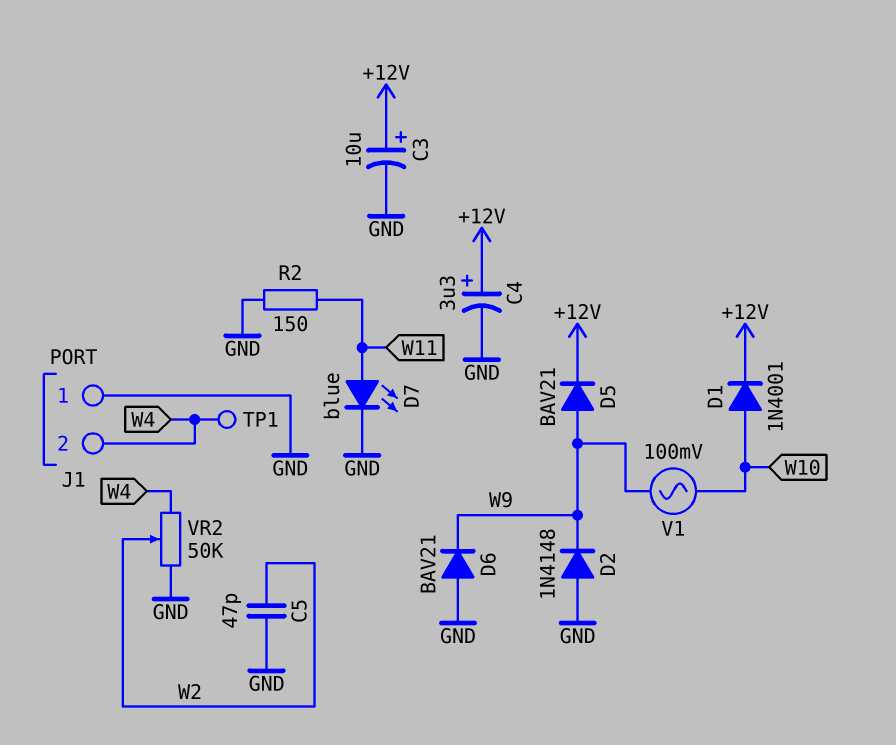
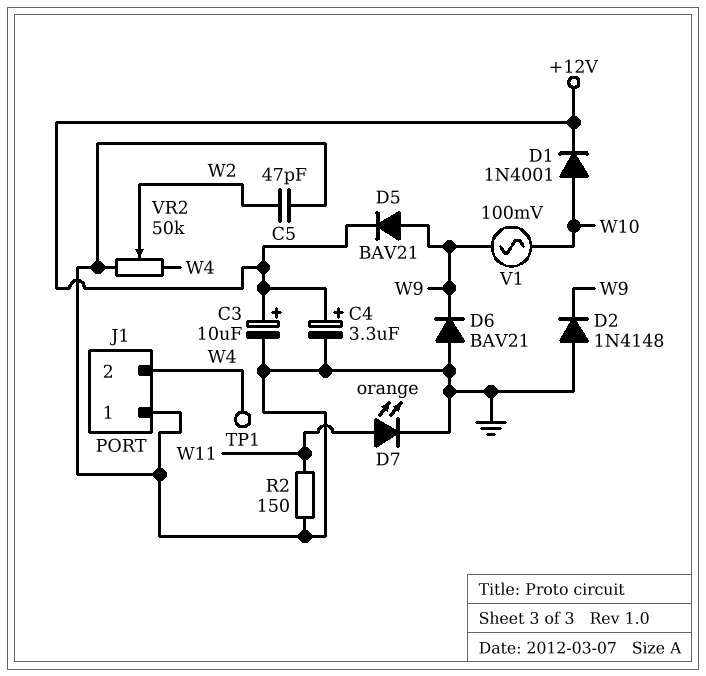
D7: LED blue (A W11, K GND) -> LED orange (A W11, K GND)

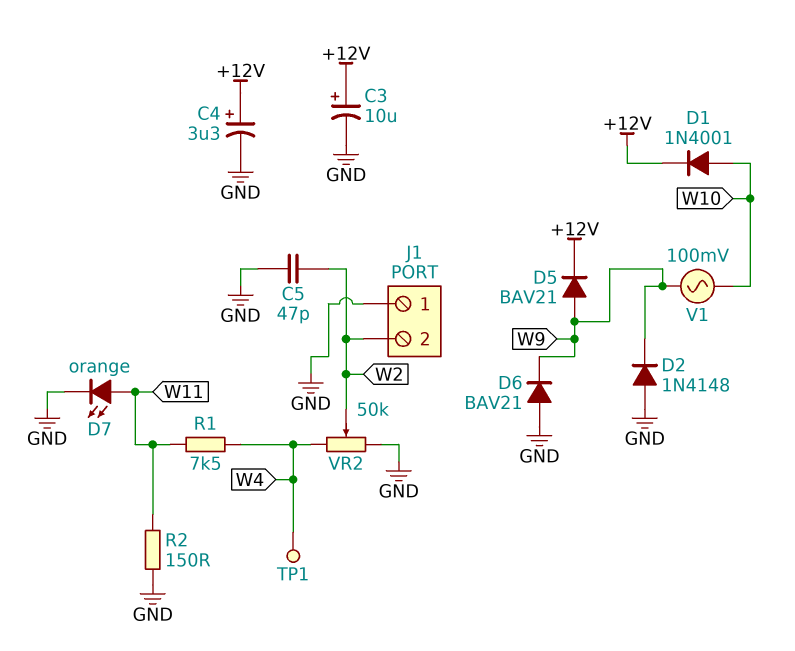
J1 pin 2: W4 -> W2
R1: none -> 7.5k (W4, W11)

